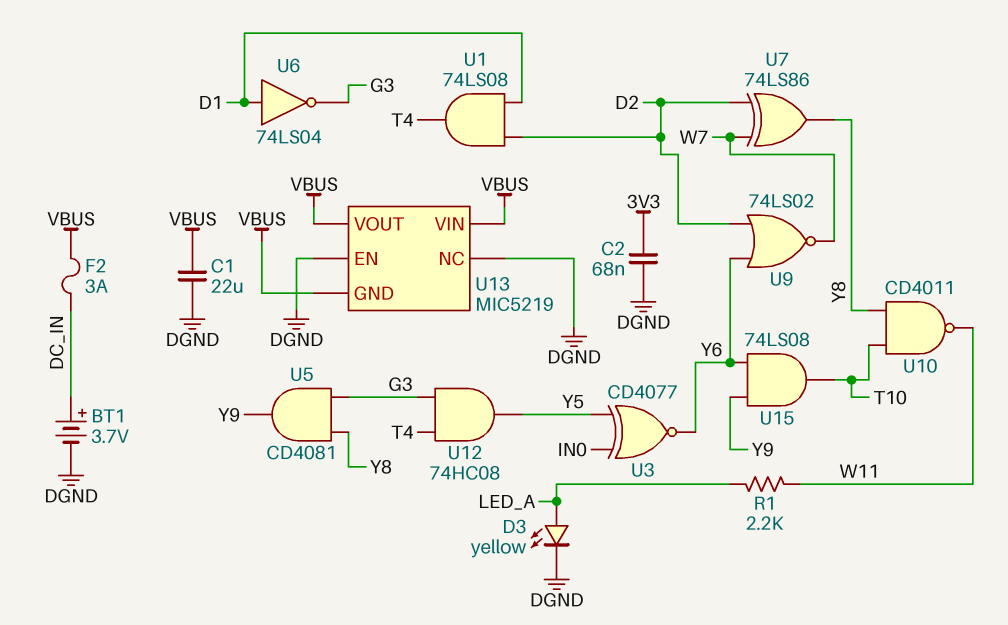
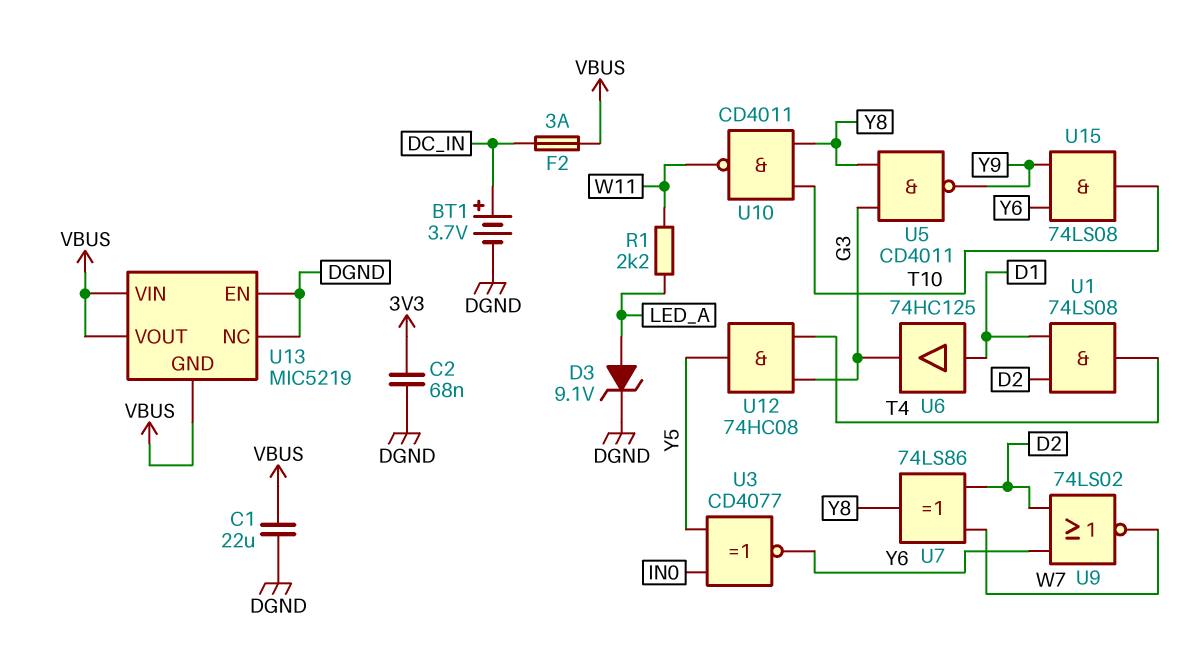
D3: LED yellow (A LED_A, K DGND) -> zener 9.1V (A LED_A, K DGND)
U5: AND CD4081 (in G3, in Y8, out Y9) -> NAND CD4011 (in G3, in Y8, out Y9)
U6: NOT 74LS04 (in D1, out G3) -> buffer 74HC125 (in D1, out G3)

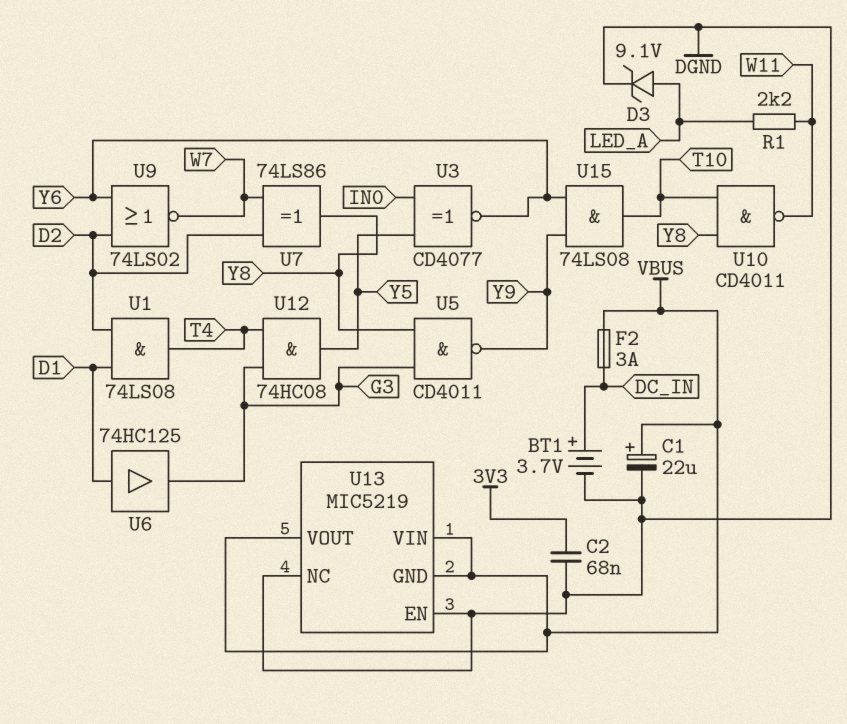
C1: 22uF (DGND, VBUS) -> 22uF (plus VBUS, minus DGND)

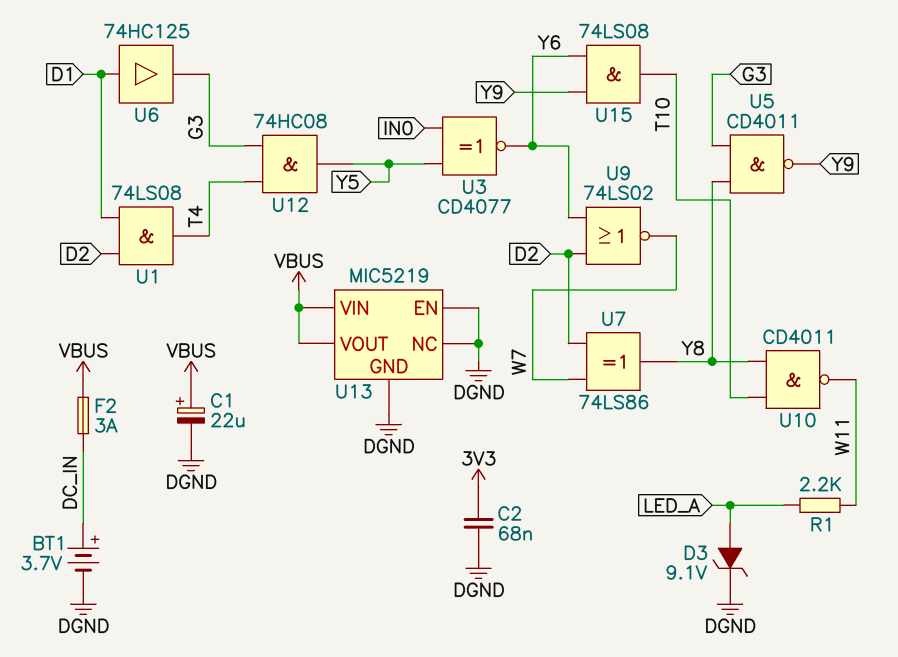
U13 pin GND: VBUS -> DGND

